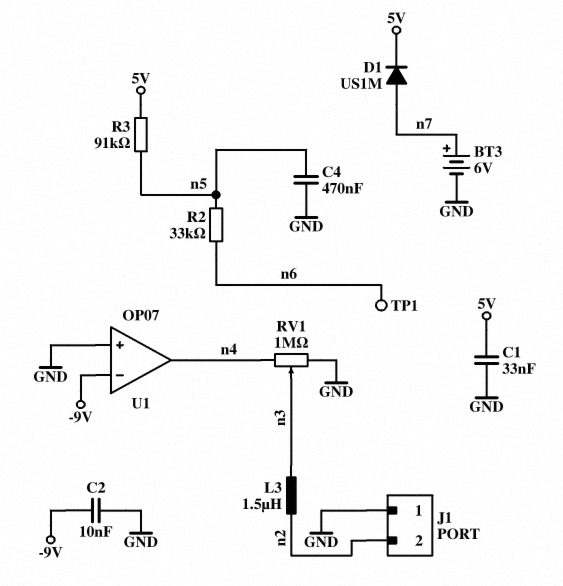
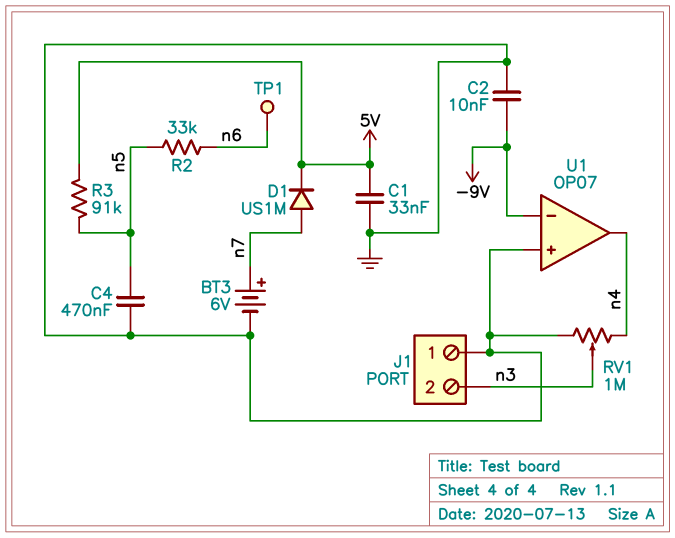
J1 pin 2: n2 -> n3
L3: 1.5uH (n2, n3) -> none

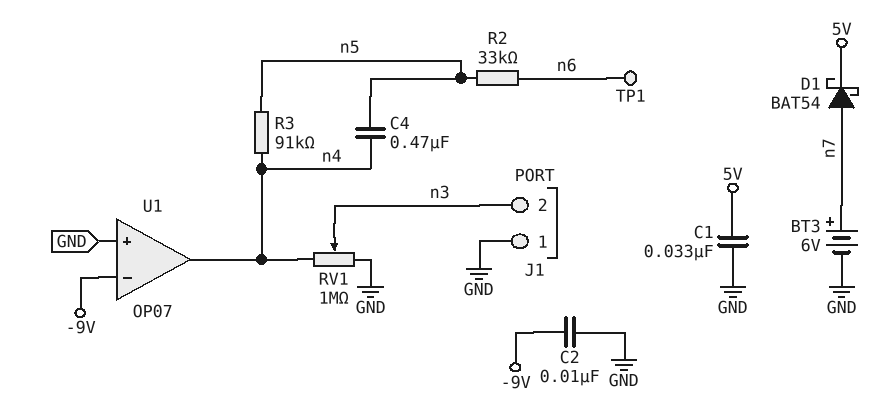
C4: 470nF (GND, n5) -> 470nF (n4, n5)
D1: diode US1M (A n7, K 5V) -> schottky BAT54 (A n7, K 5V)
R3: 91k (5V, n5) -> 91k (n4, n5)

